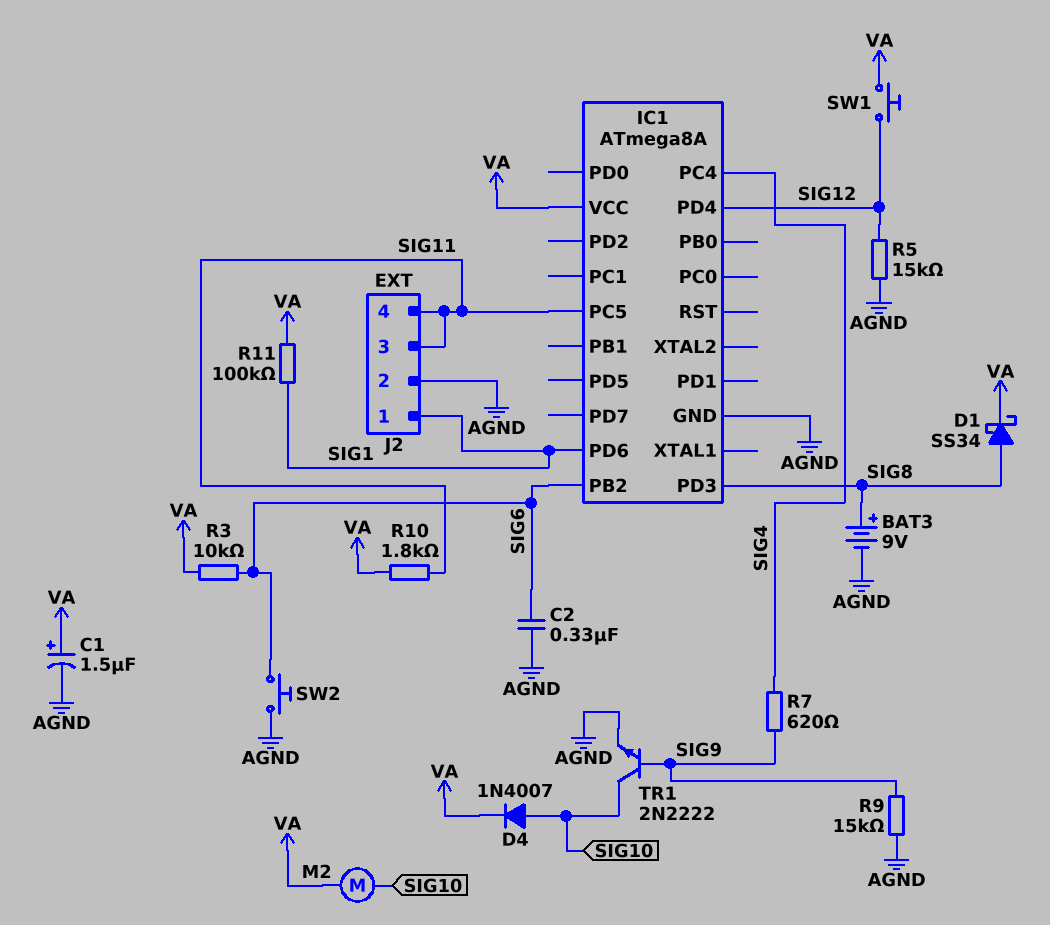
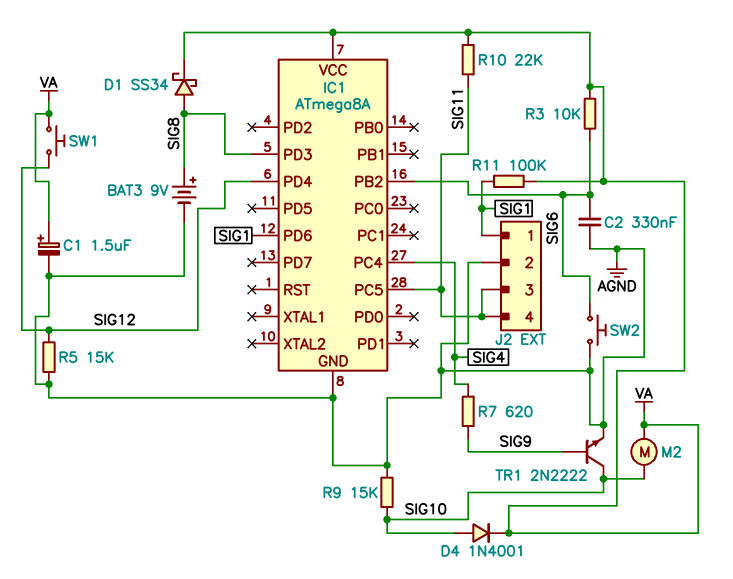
D4: diode 1N4007 (A SIG10, K VA) -> diode 1N4001 (A SIG10, K VA)
R9: 15k (AGND, SIG9) -> 15k (AGND, SIG10)
R10: 1.8k (SIG11, VA) -> 22k (SIG11, VA)

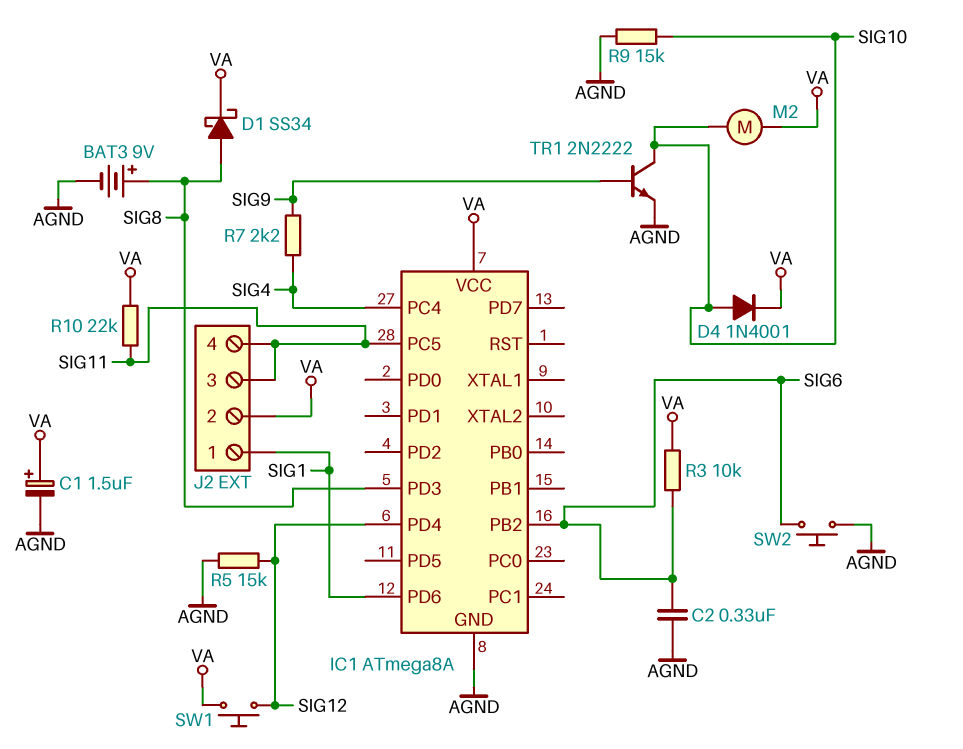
J2 pin 2: AGND -> VA
R7: 620 (SIG4, SIG9) -> 2.2k (SIG4, SIG9)
R11: 100k (SIG1, VA) -> none

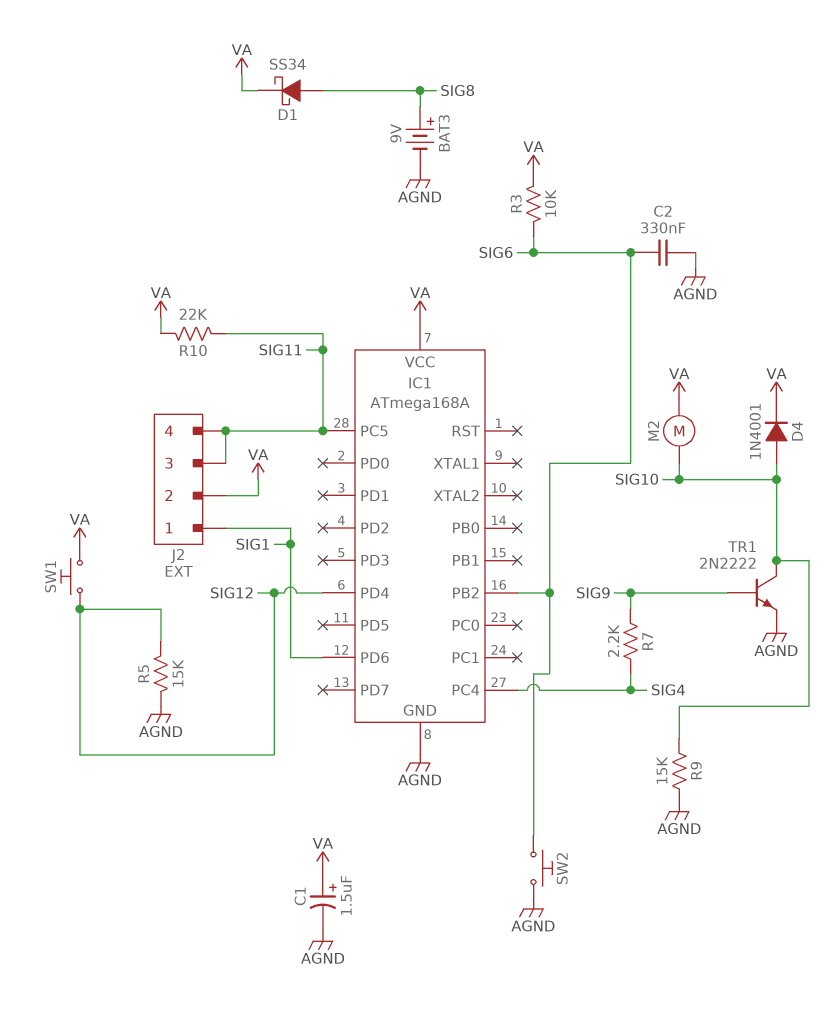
IC1: ATmega8A -> ATmega168A
IC1 pin PD3: SIG8 -> none

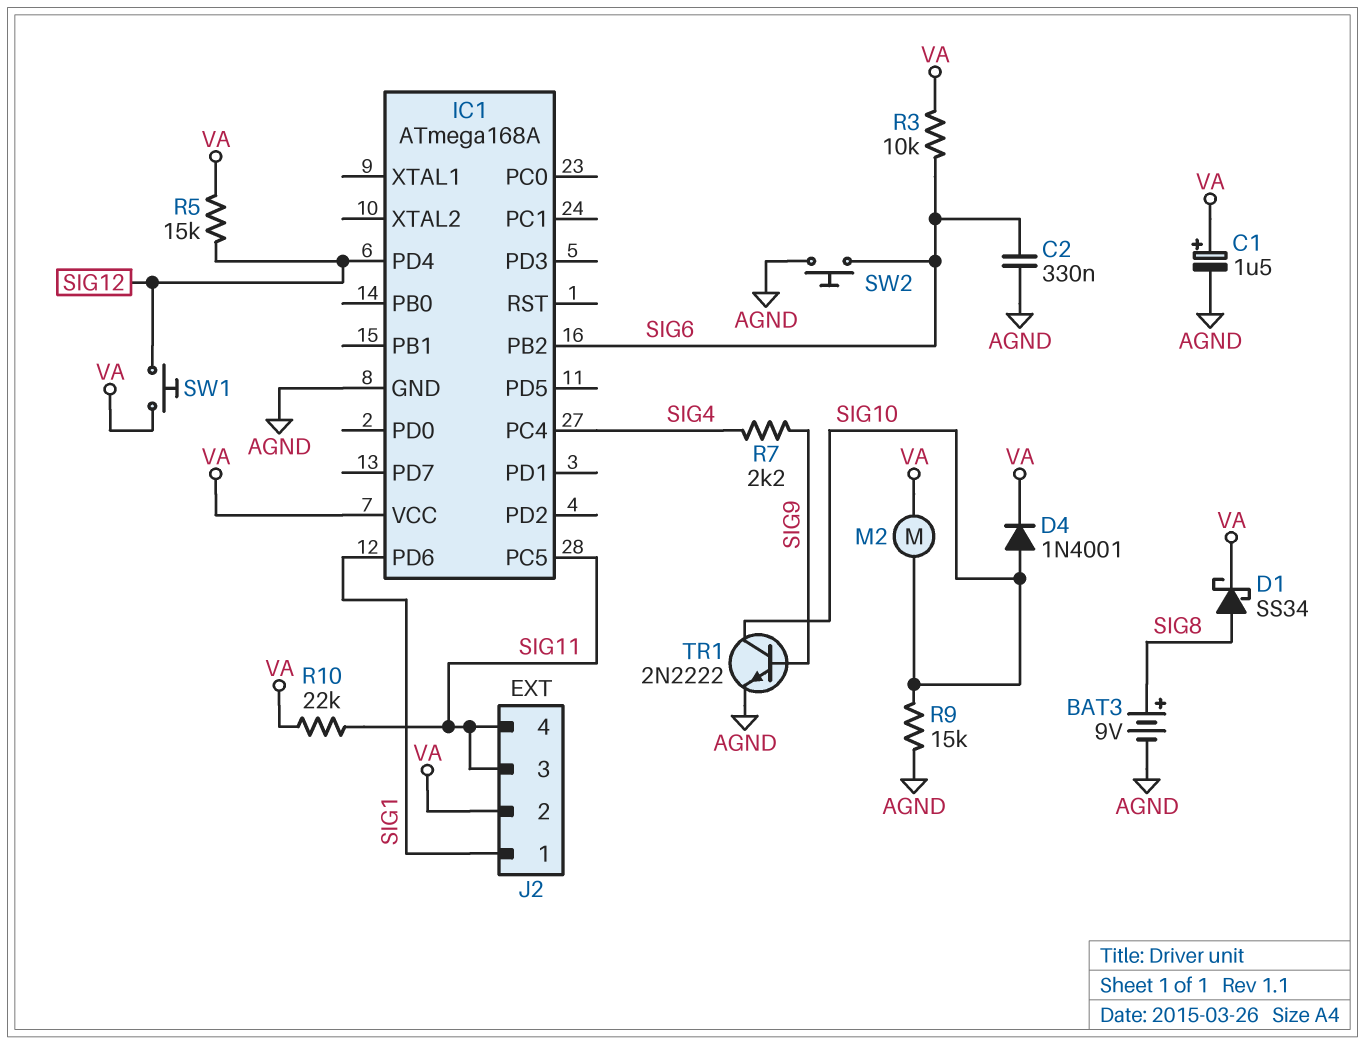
R5: 15k (AGND, SIG12) -> 15k (SIG12, VA)

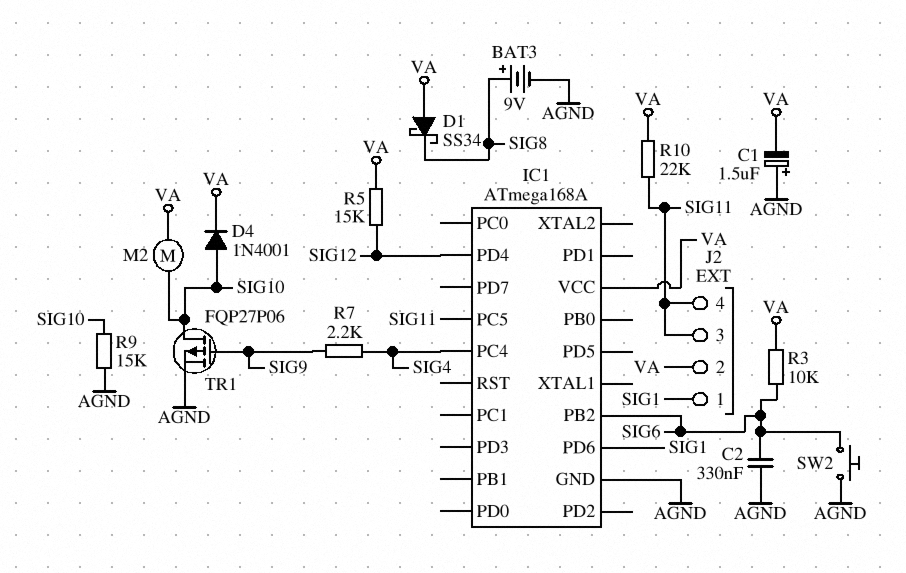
C1: 1.5uF (plus VA, minus AGND) -> 1.5uF (plus AGND, minus VA)
D1: schottky SS34 (A SIG8, K VA) -> schottky SS34 (A VA, K SIG8)
SW1: button (SIG12, VA) -> none
TR1: NPN 2N2222 (B SIG9, C SIG10, E AGND) -> PMOS FQP27P06 (G SIG9, D SIG10, S AGND)

